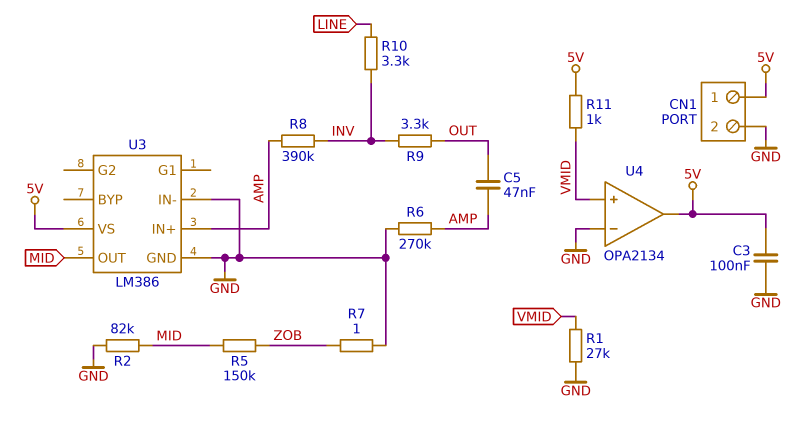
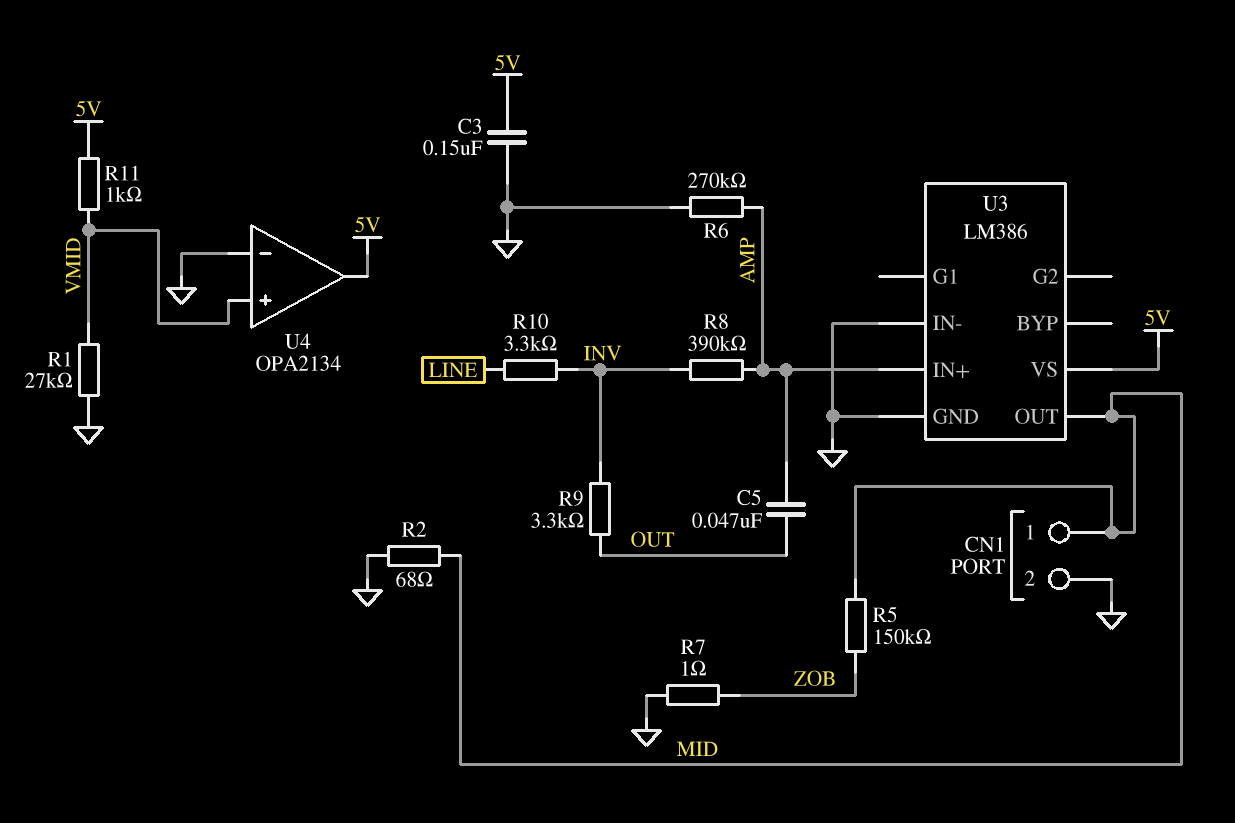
C3: 100nF (5V, GND) -> 150nF (5V, GND)
CN1 pin 1: 5V -> MID
R2: 82k (GND, MID) -> 68 (GND, MID)

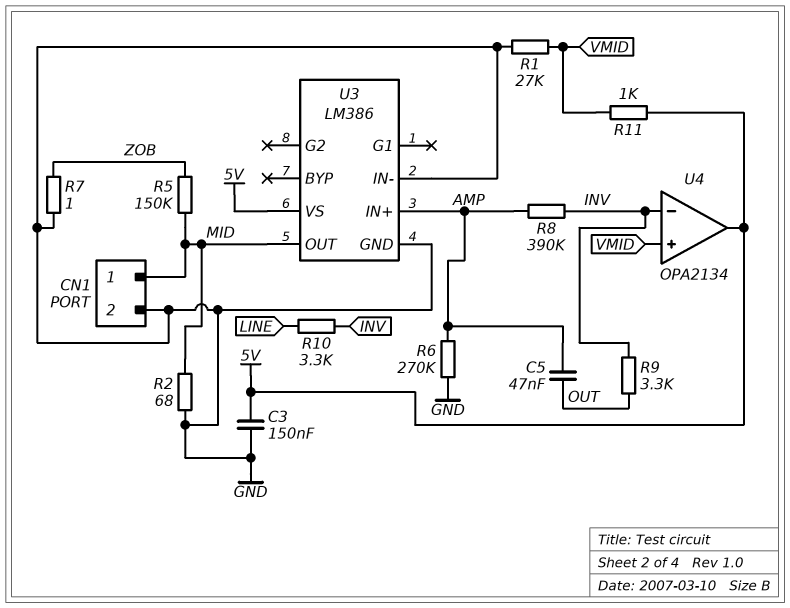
U4 pin in-: GND -> INV

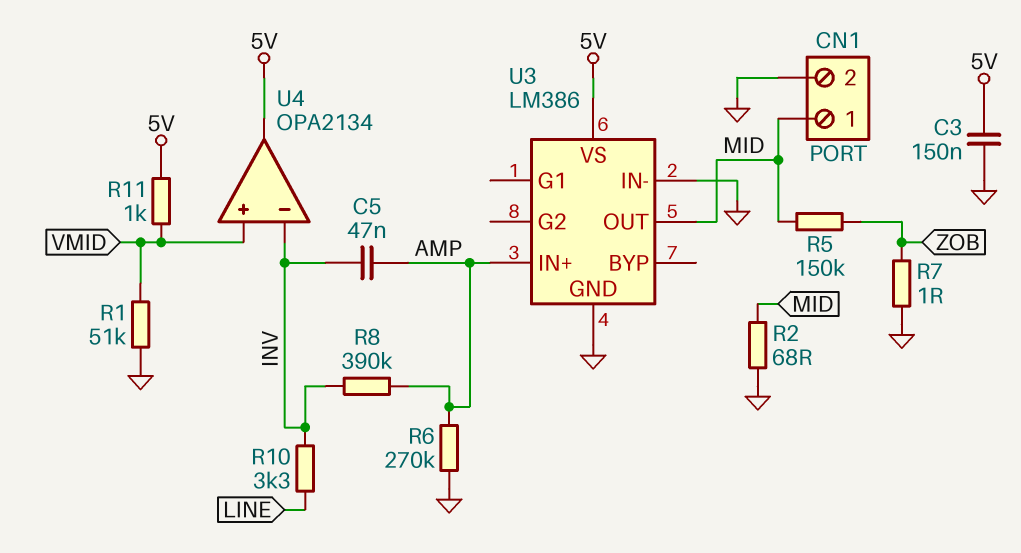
C5: 47nF (AMP, OUT) -> 47nF (AMP, INV)
R1: 27k (GND, VMID) -> 51k (GND, VMID)
R9: 3.3k (INV, OUT) -> none

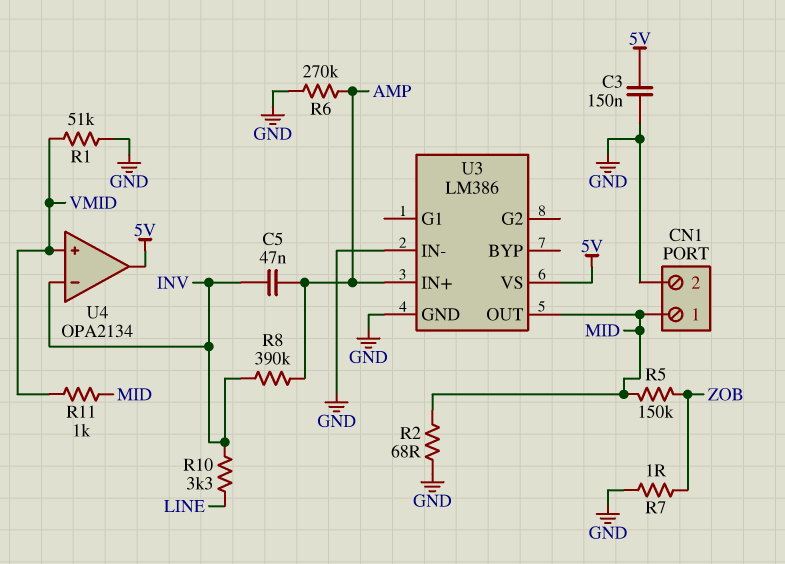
R11: 1k (5V, VMID) -> 1k (MID, VMID)

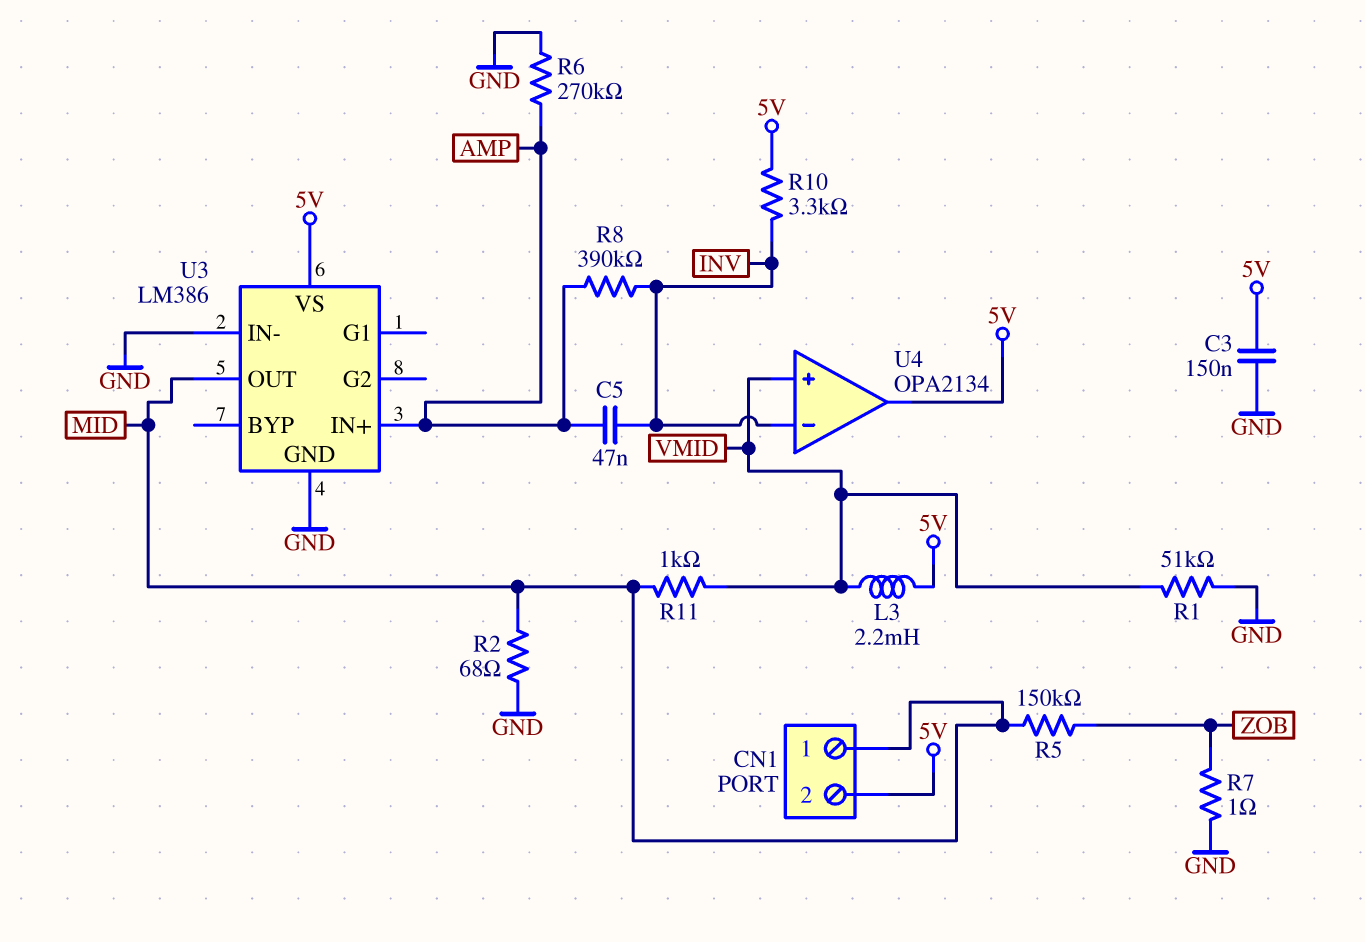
CN1 pin 2: GND -> 5V
L3: none -> 2.2mH (5V, VMID)
R10: 3.3k (INV, LINE) -> 3.3k (5V, INV)

